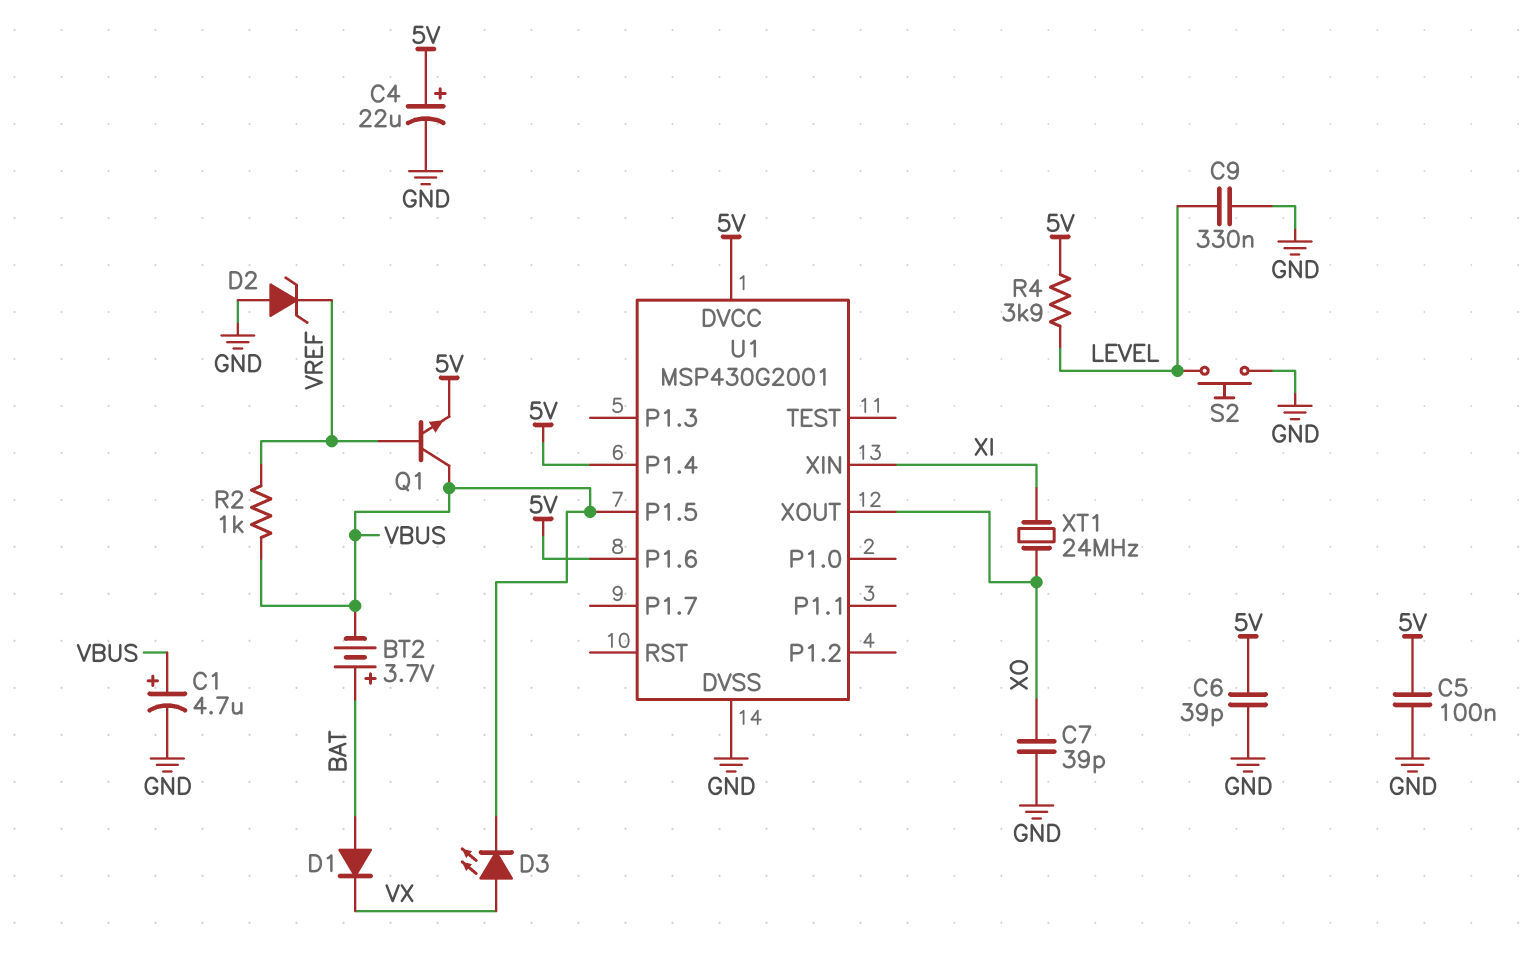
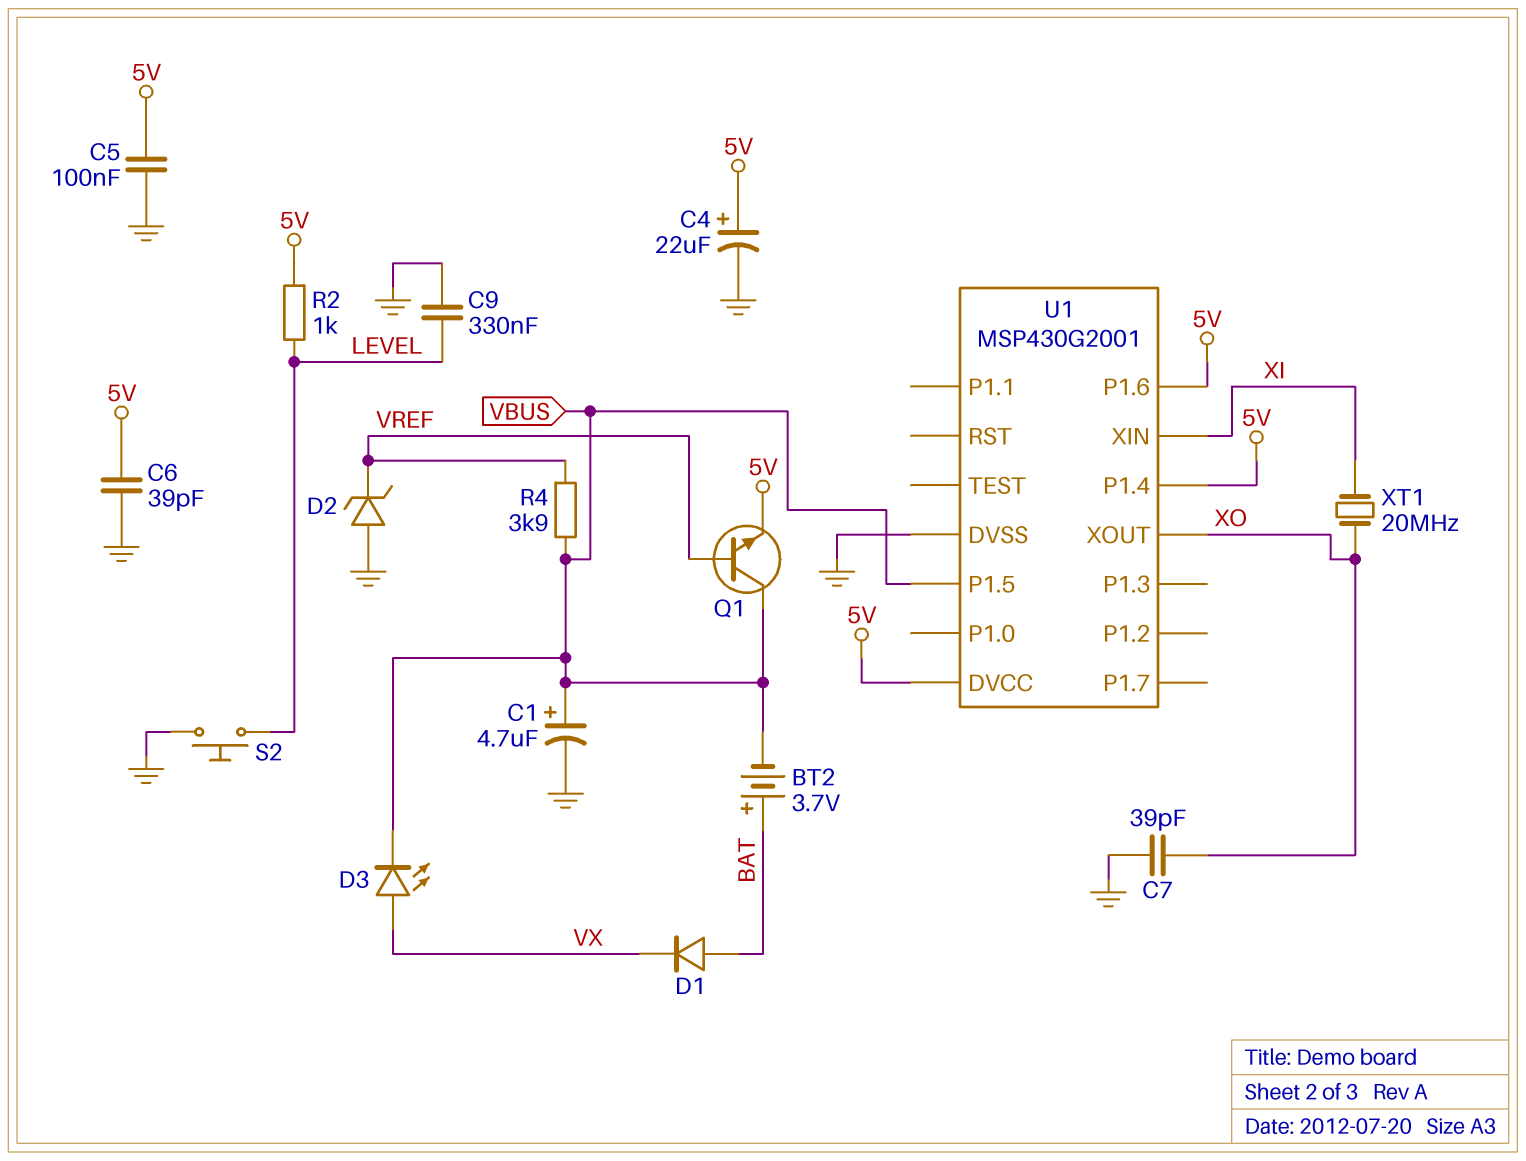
R2: 1k (VBUS, VREF) -> 1k (5V, LEVEL)
R4: 3.9k (5V, LEVEL) -> 3.9k (VBUS, VREF)
XT1: 24MHz (XI, XO) -> 20MHz (XI, XO)

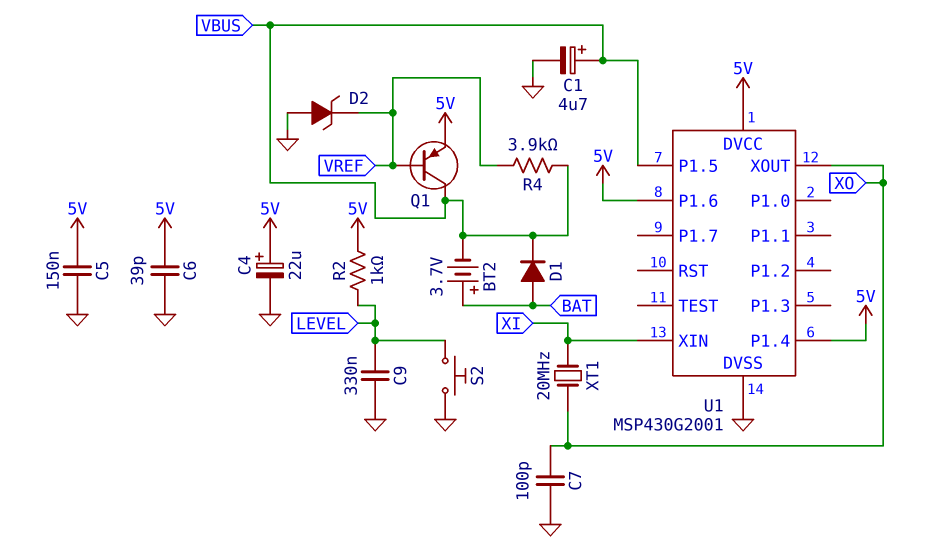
C5: 100nF (5V, GND) -> 150nF (5V, GND)
C7: 39pF (GND, XO) -> 100pF (GND, XO)
D1: diode (A BAT, K VX) -> diode (A BAT, K VBUS)
D3: LED (A VX, K VBUS) -> none
Q1: NPN (B VREF, C VBUS, E 5V) -> PNP (B VREF, C VBUS, E 5V)

